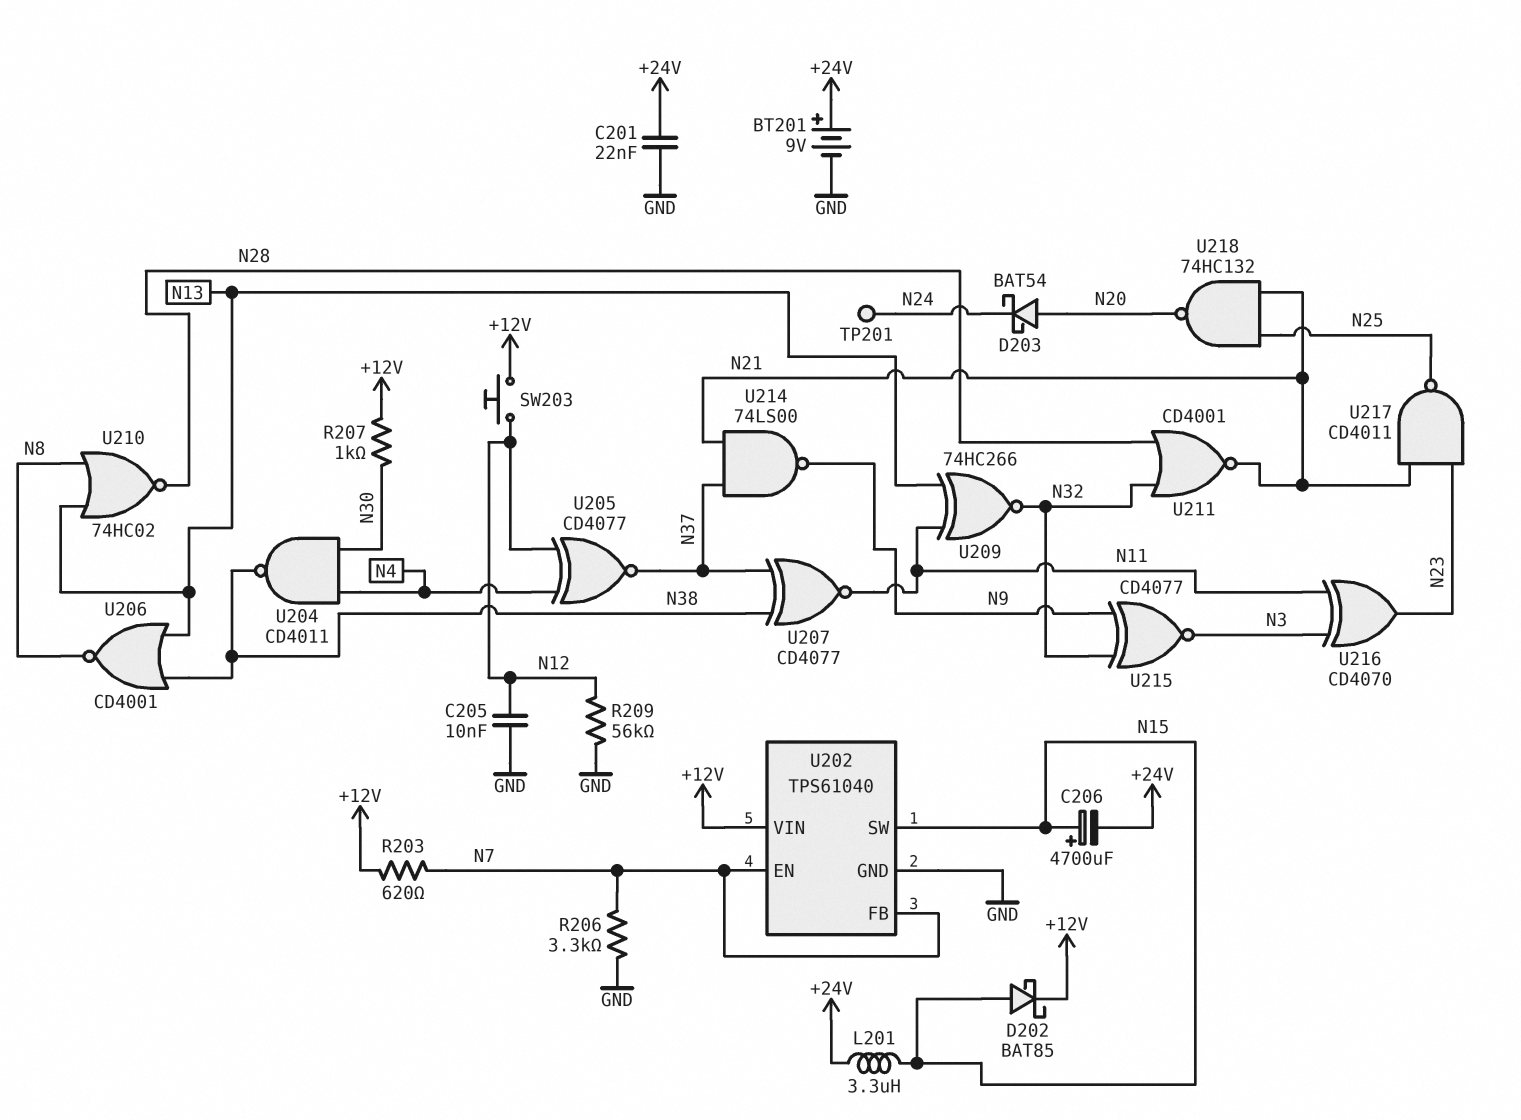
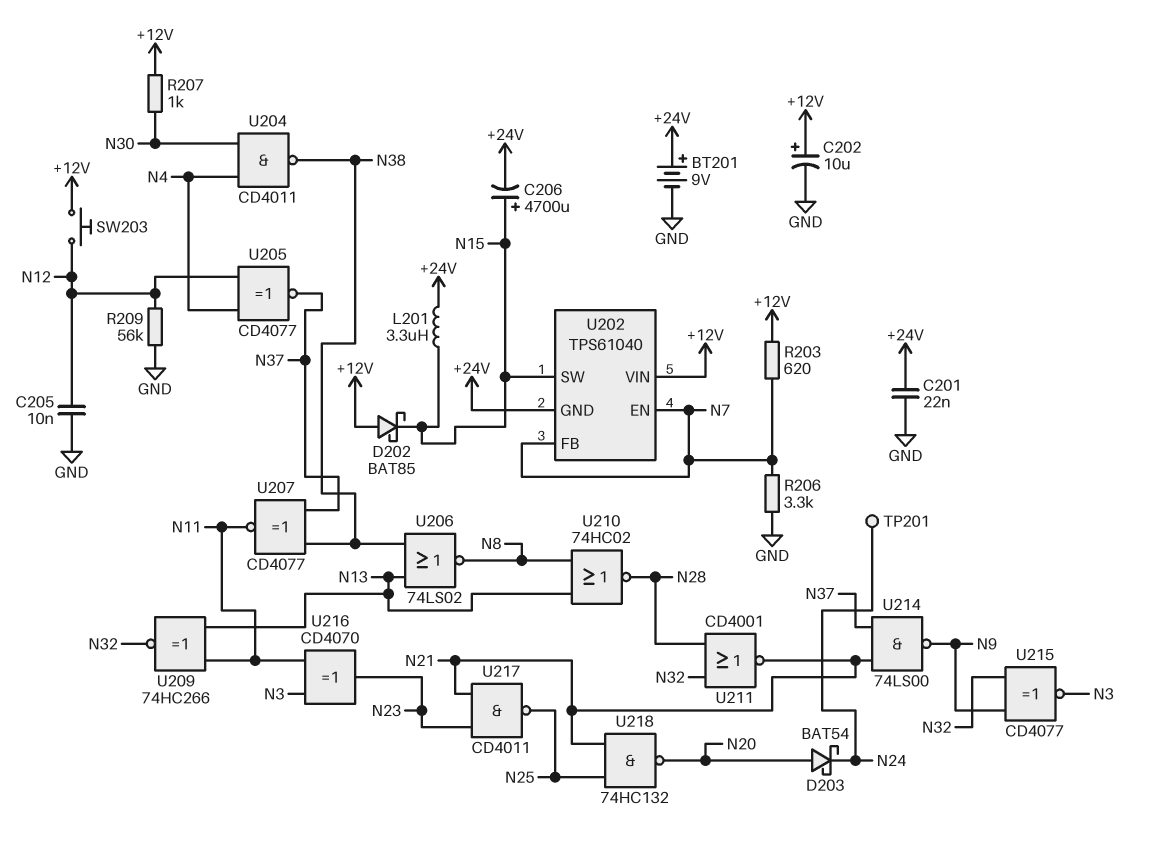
C202: none -> 10uF (plus +12V, minus GND)
D202: schottky BAT85 (A N15, K +12V) -> schottky BAT85 (A +12V, K N15)
U202 pin GND: GND -> +24V
U206: NOR CD4001 (in N13, in N38, out N8) -> NOR 74LS02 (in N13, in N38, out N8)

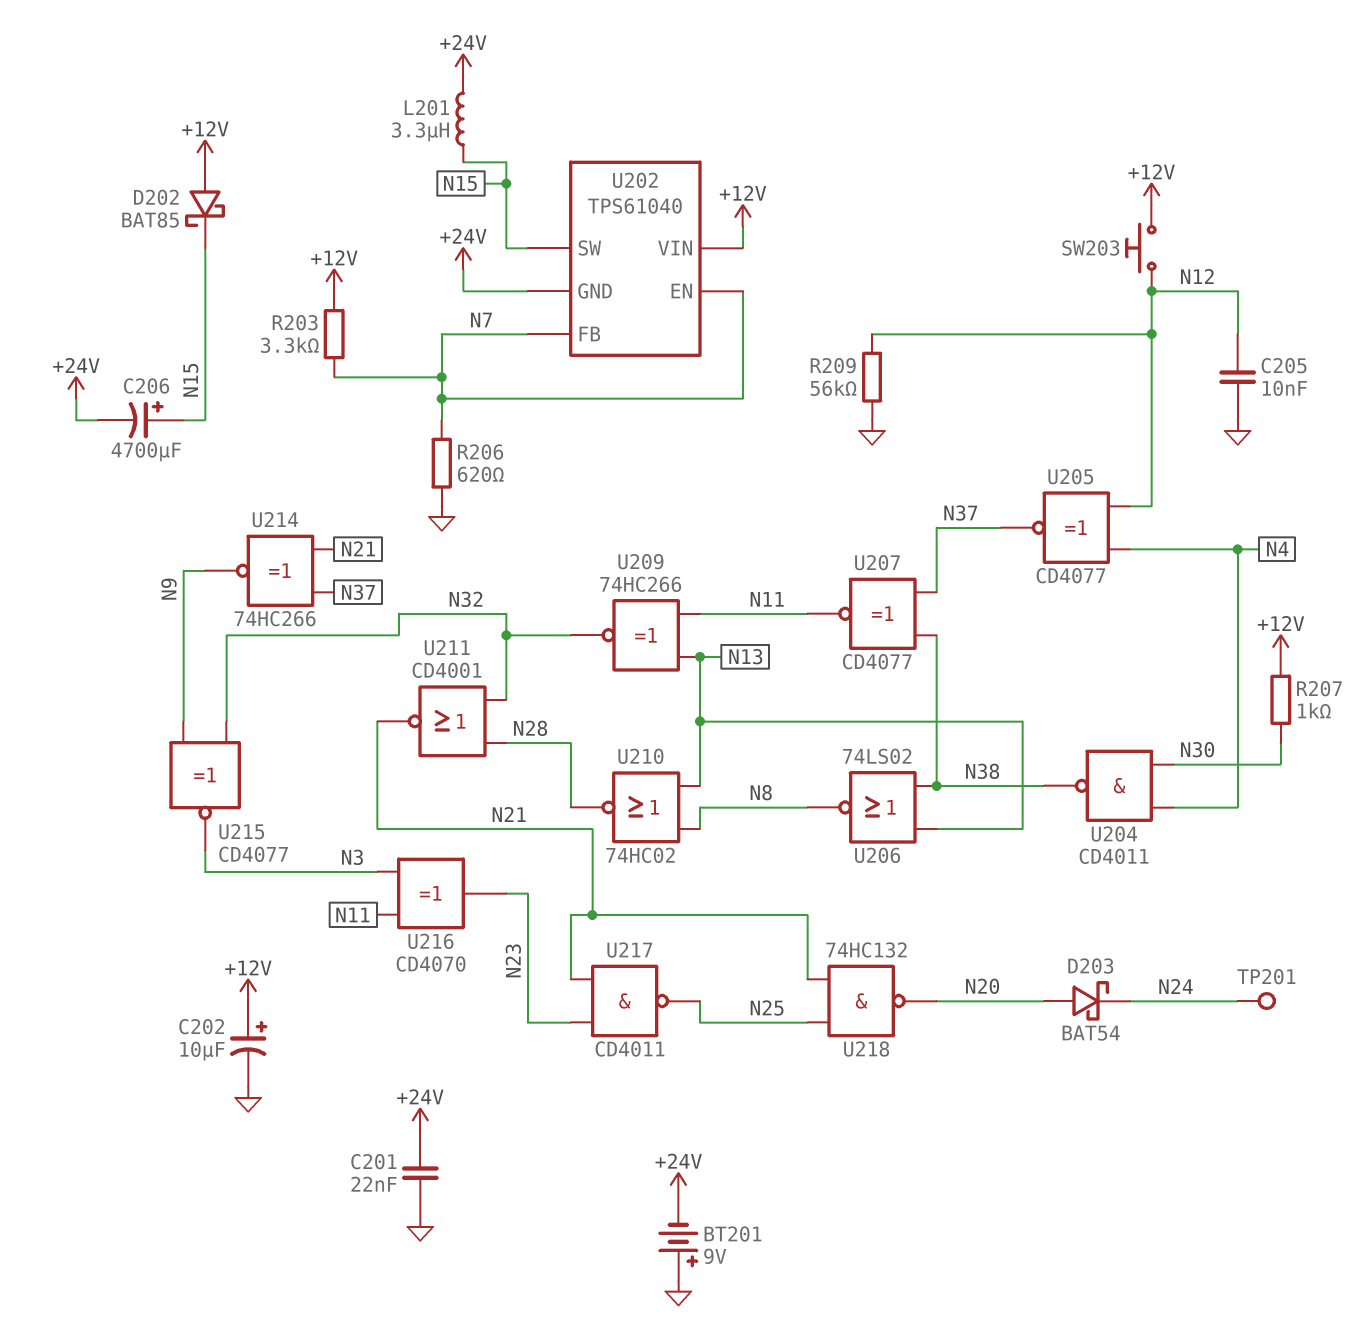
BT201: 9V (plus +24V, minus GND) -> 9V (plus GND, minus +24V)
R203: 620 (+12V, N7) -> 3.3k (+12V, N7)
R206: 3.3k (GND, N7) -> 620 (GND, N7)
U214: NAND 74LS00 (in N21, in N37, out N9) -> XNOR 74HC266 (in N21, in N37, out N9)

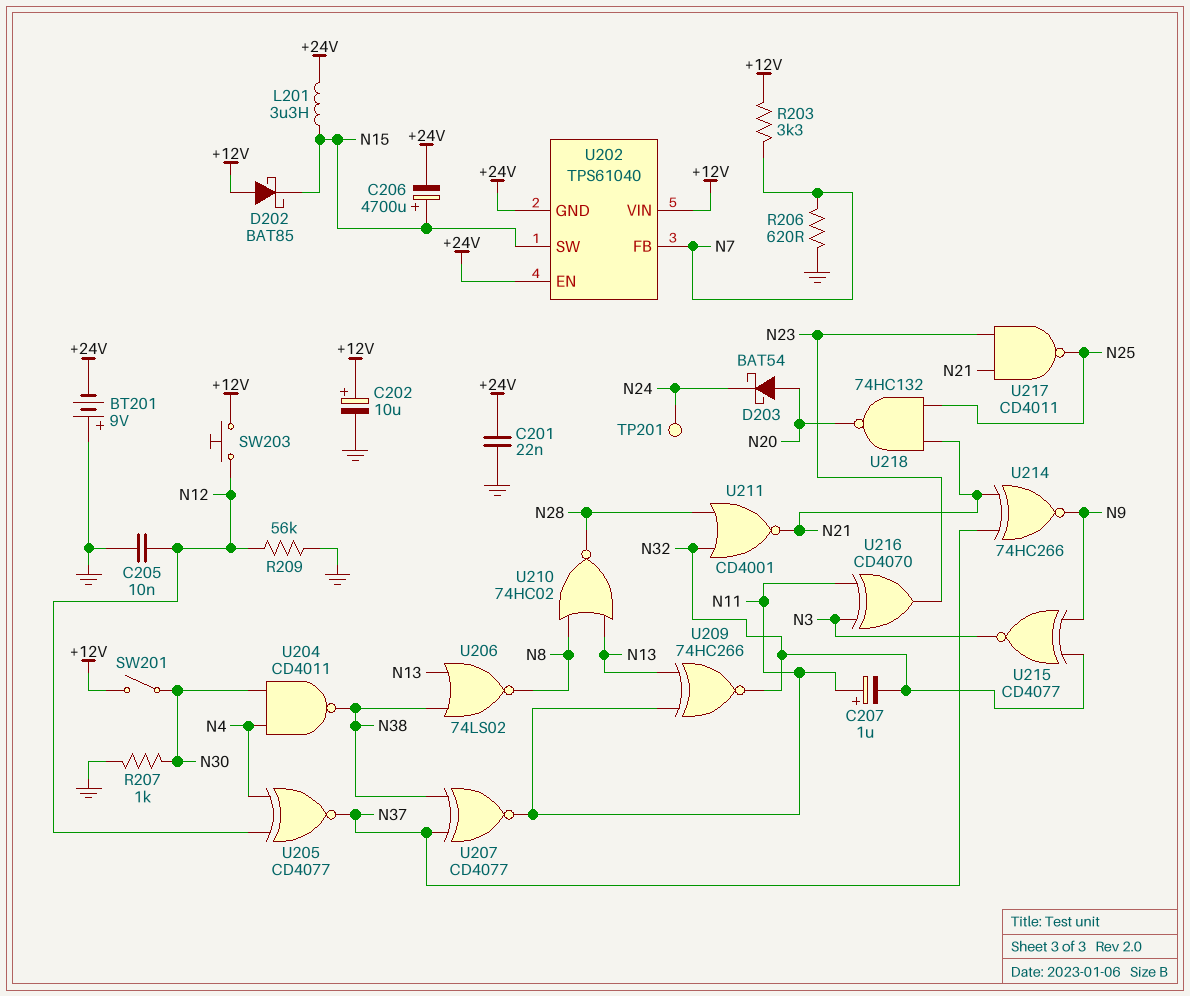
C207: none -> 1uF (plus N11, minus N32)
R207: 1k (+12V, N30) -> 1k (GND, N30)
SW201: none -> switch (+12V, N30)
U202 pin EN: N7 -> +24V

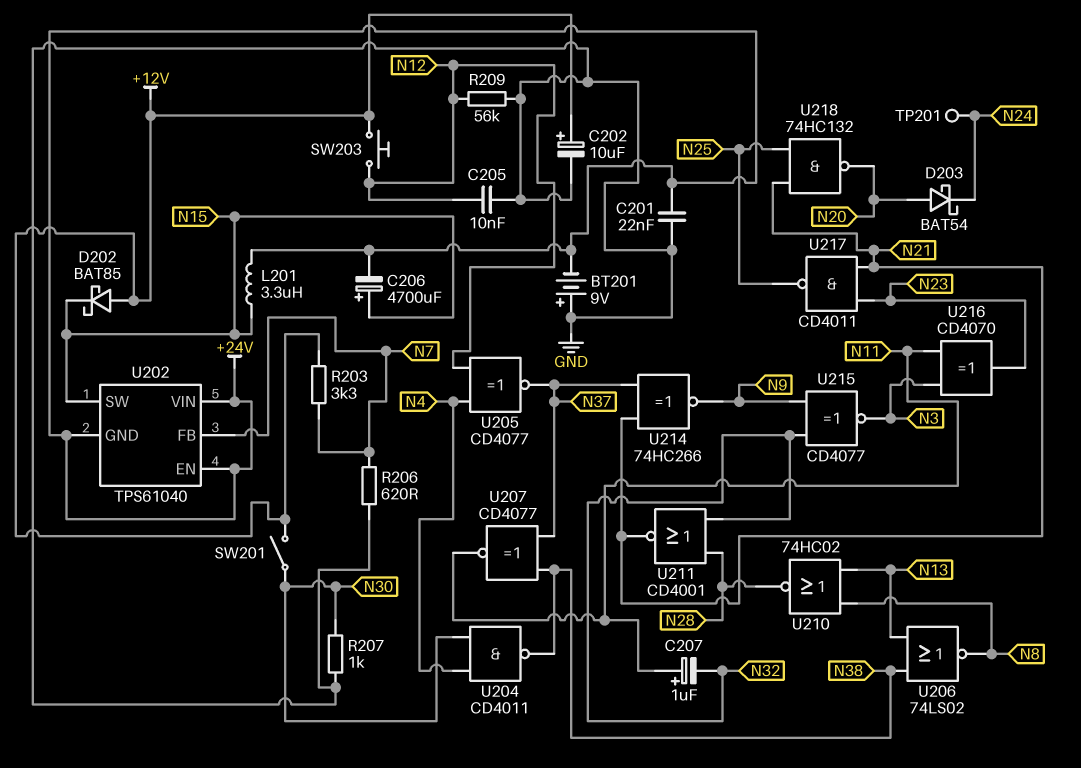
U202 pin VIN: +12V -> +24V
U209: XNOR 74HC266 (in N11, in N13, out N32) -> none

